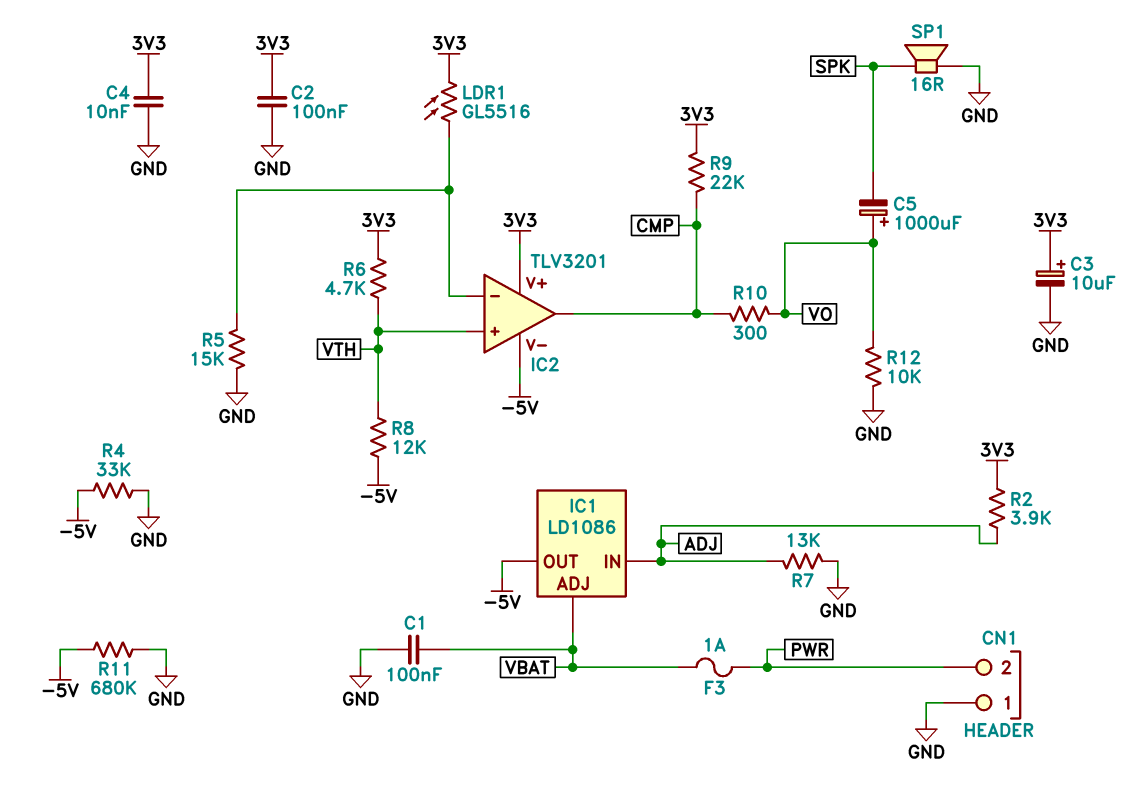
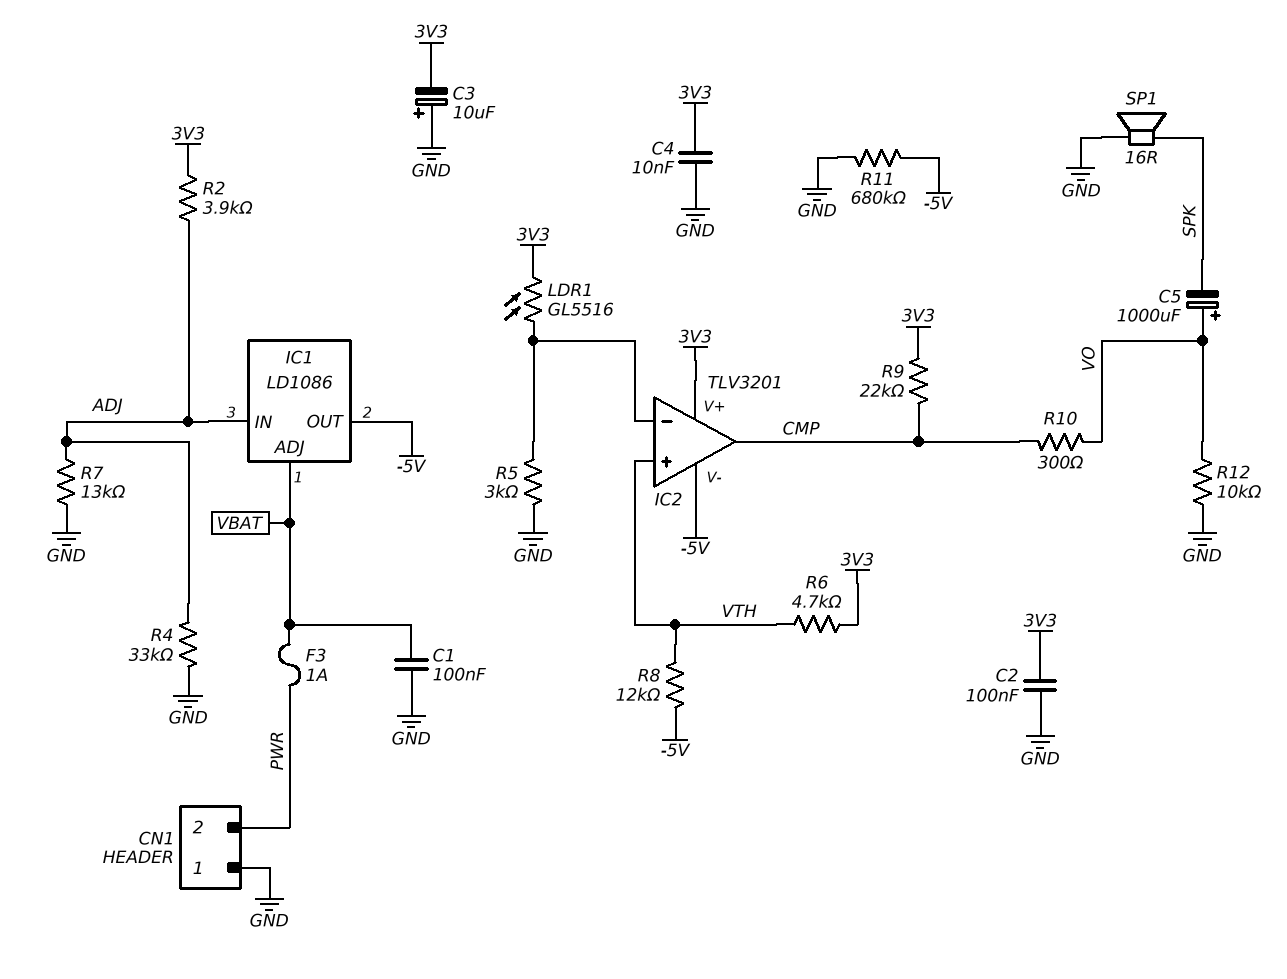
C3: 10uF (plus 3V3, minus GND) -> 10uF (plus GND, minus 3V3)
R4: 33k (-5V, GND) -> 33k (ADJ, GND)
R5: 15k (GND, IC2/in-) -> 3k (GND, IC2/in-)

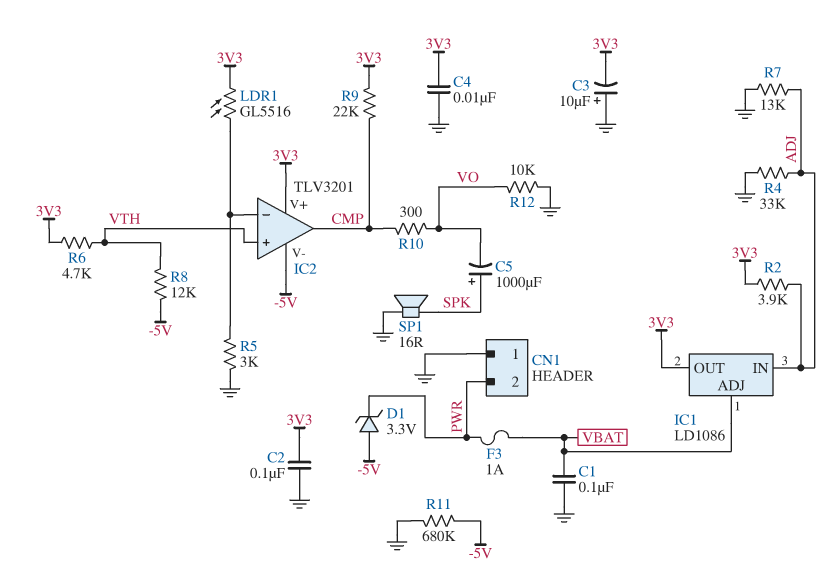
C5: 1000uF (plus VO, minus SPK) -> 1000uF (plus SPK, minus VO)
D1: none -> zener 3.3V (A -5V, K PWR)
IC1 pin OUT: -5V -> 3V3

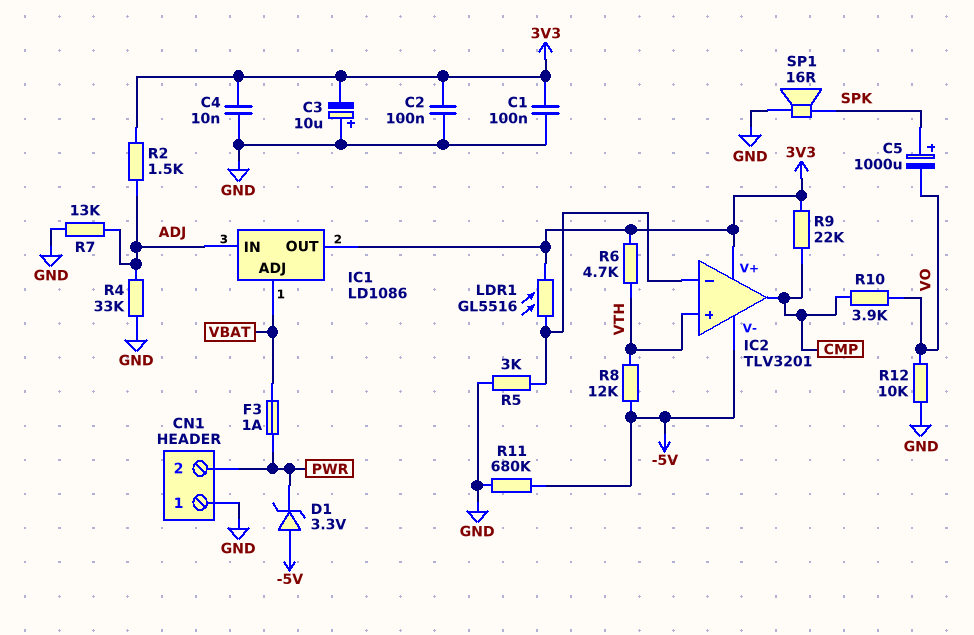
C1: 100nF (GND, VBAT) -> 100nF (3V3, GND)
R2: 3.9k (3V3, ADJ) -> 1.5k (3V3, ADJ)
R10: 300 (CMP, VO) -> 3.9k (CMP, VO)

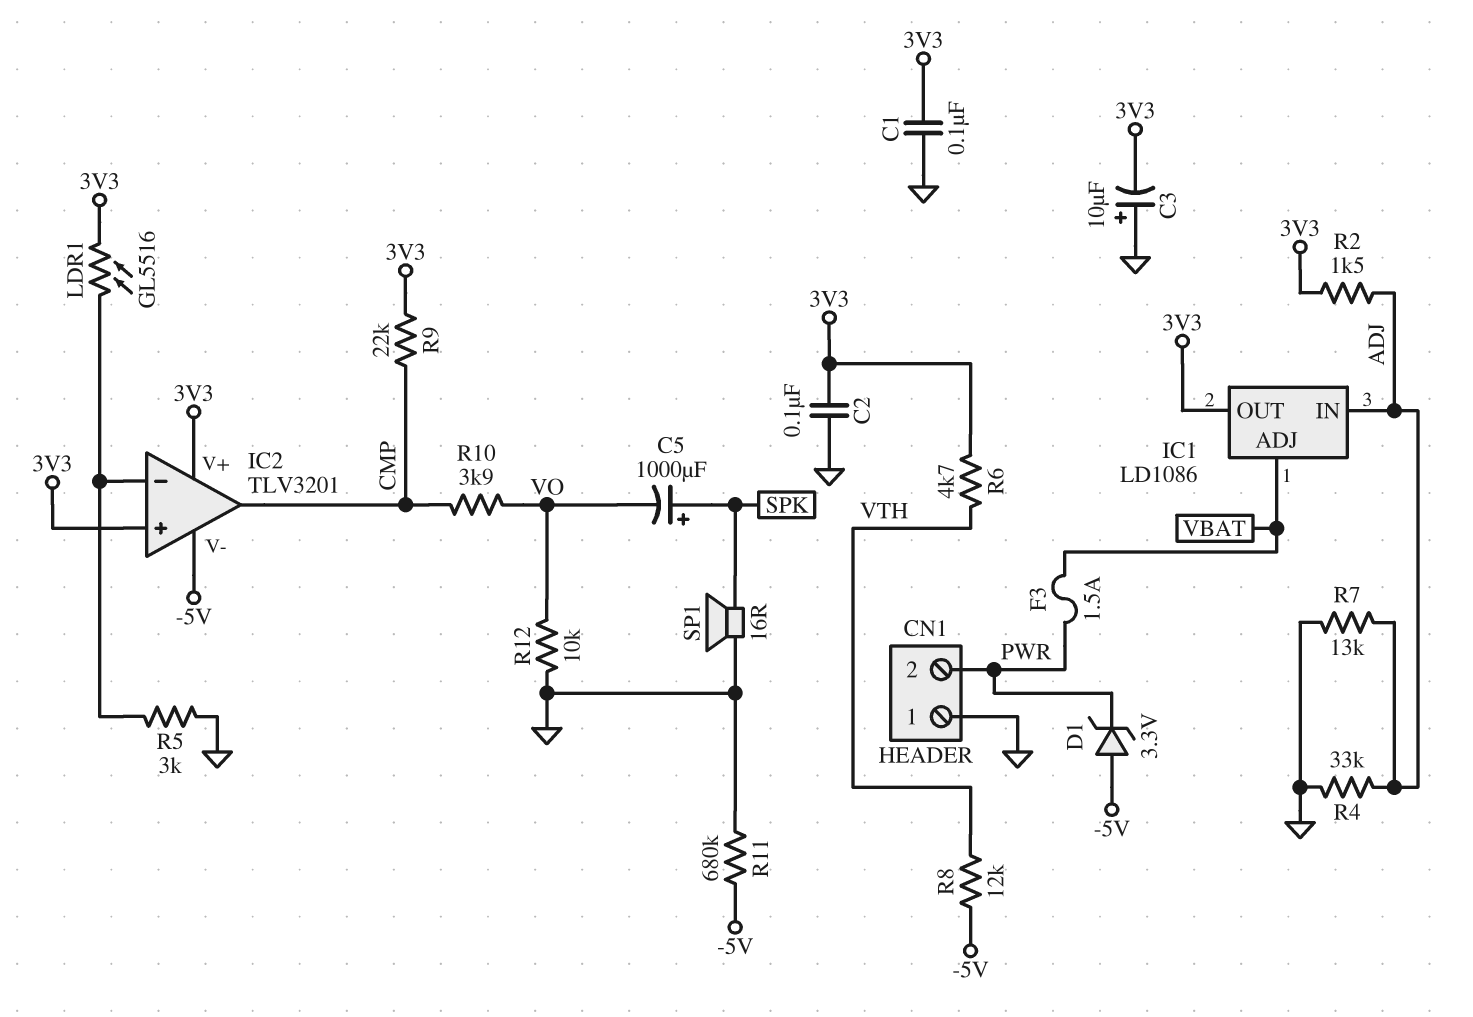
C4: 10nF (3V3, GND) -> none
F3: 1A (PWR, VBAT) -> 1.5A (PWR, VBAT)
IC2 pin in+: VTH -> 3V3

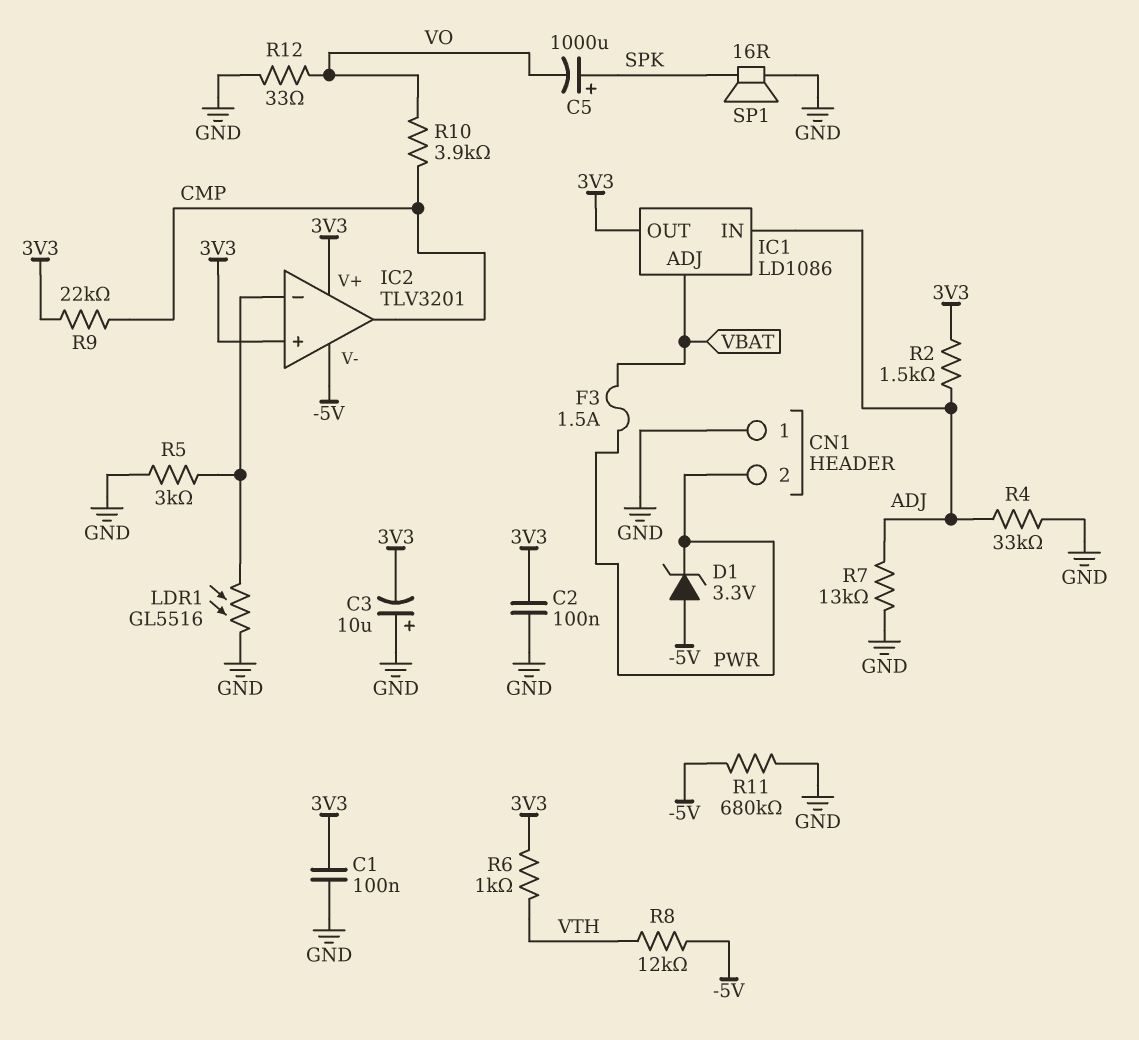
LDR1: GL5516 (3V3, IC2/in-) -> GL5516 (GND, IC2/in-)
R6: 4.7k (3V3, VTH) -> 1k (3V3, VTH)
R12: 10k (GND, VO) -> 33 (GND, VO)

